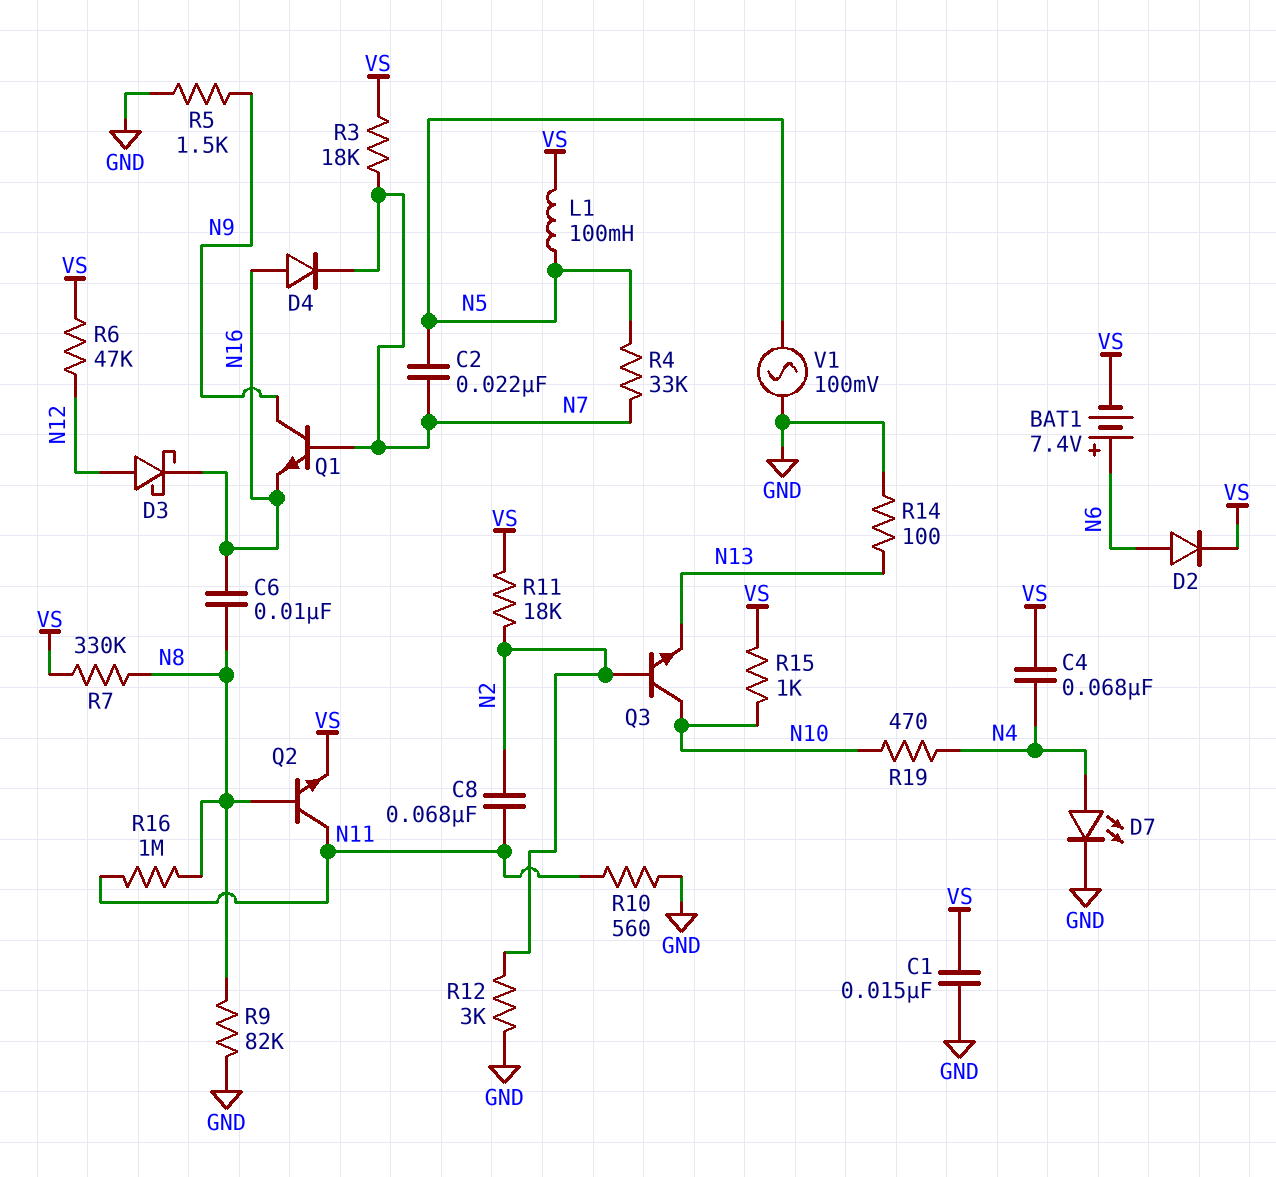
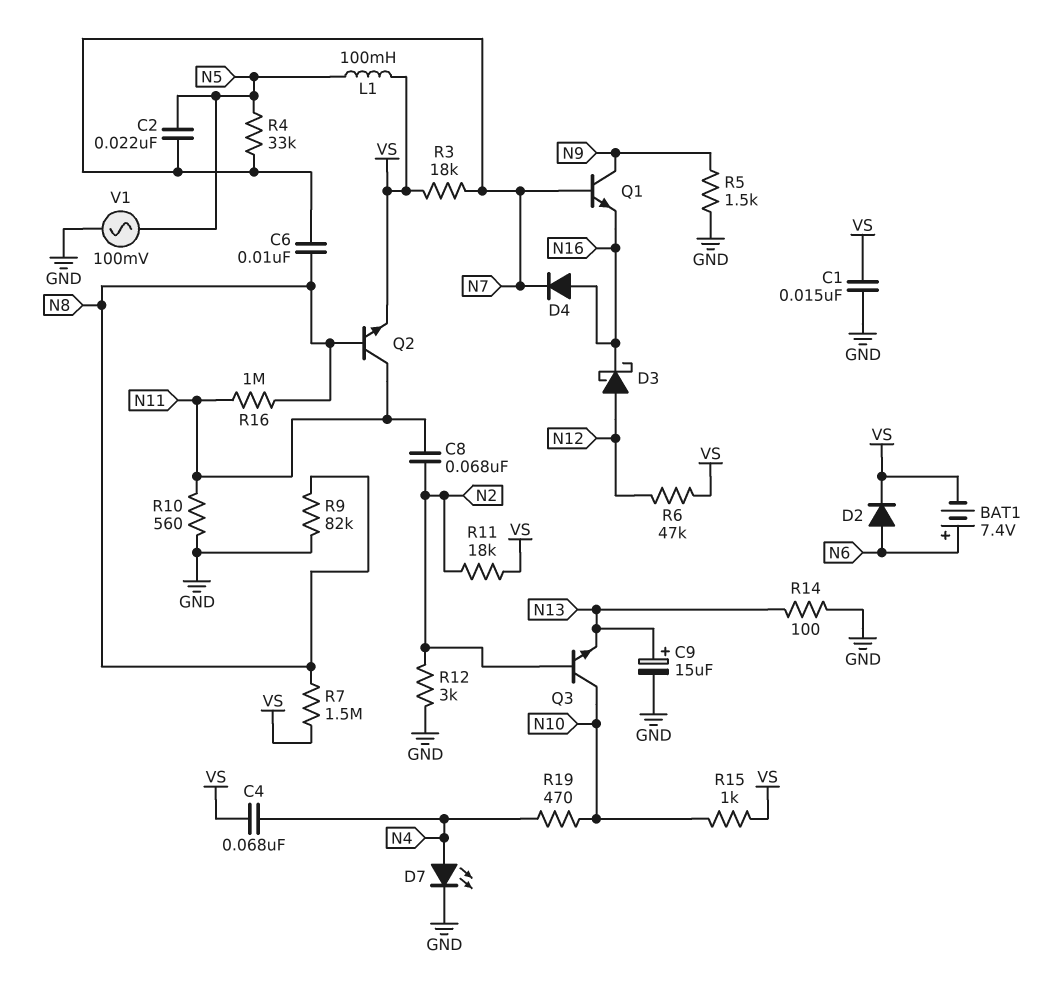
C6: 10nF (N8, N16) -> 10nF (N7, N8)
C9: none -> 15uF (plus N13, minus GND)
R7: 330k (N8, VS) -> 1.5M (N8, VS)

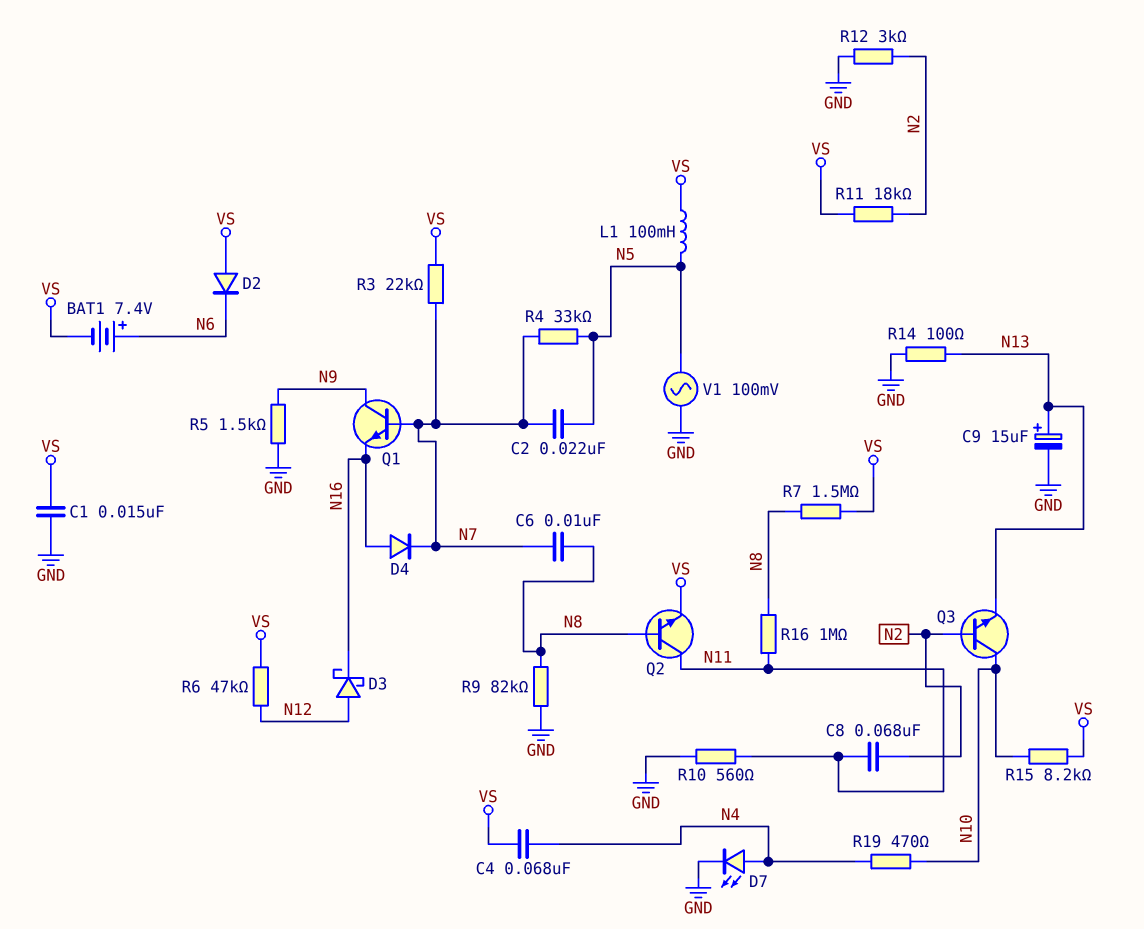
D2: diode (A N6, K VS) -> diode (A VS, K N6)
R3: 18k (N7, VS) -> 22k (N7, VS)
R15: 1k (N10, VS) -> 8.2k (N10, VS)

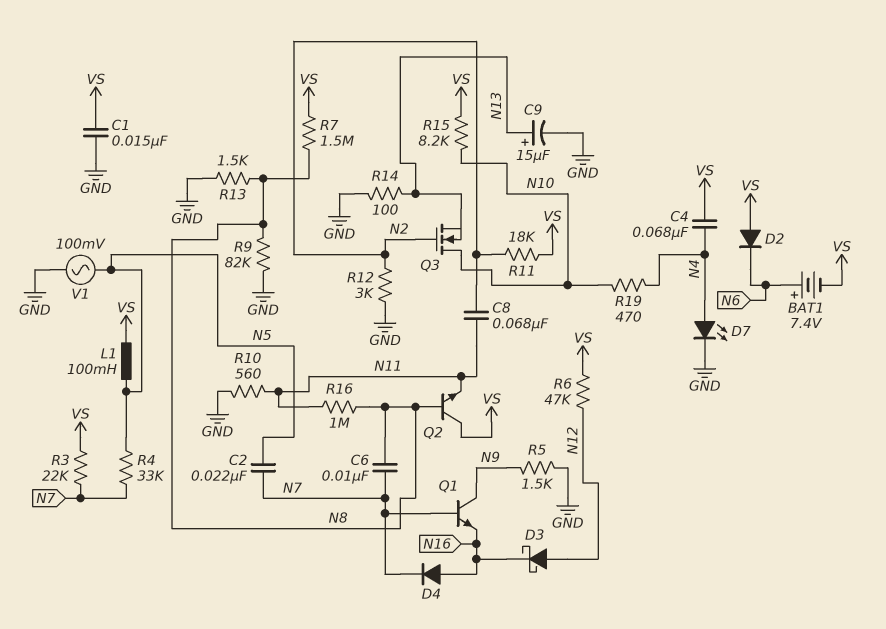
Q2: NPN (B N8, C N11, E VS) -> NPN (B N8, C VS, E N11)
Q3: NPN (B N2, C N10, E N13) -> NMOS (G N2, D N10, S N13)
R13: none -> 1.5k (GND, N8)

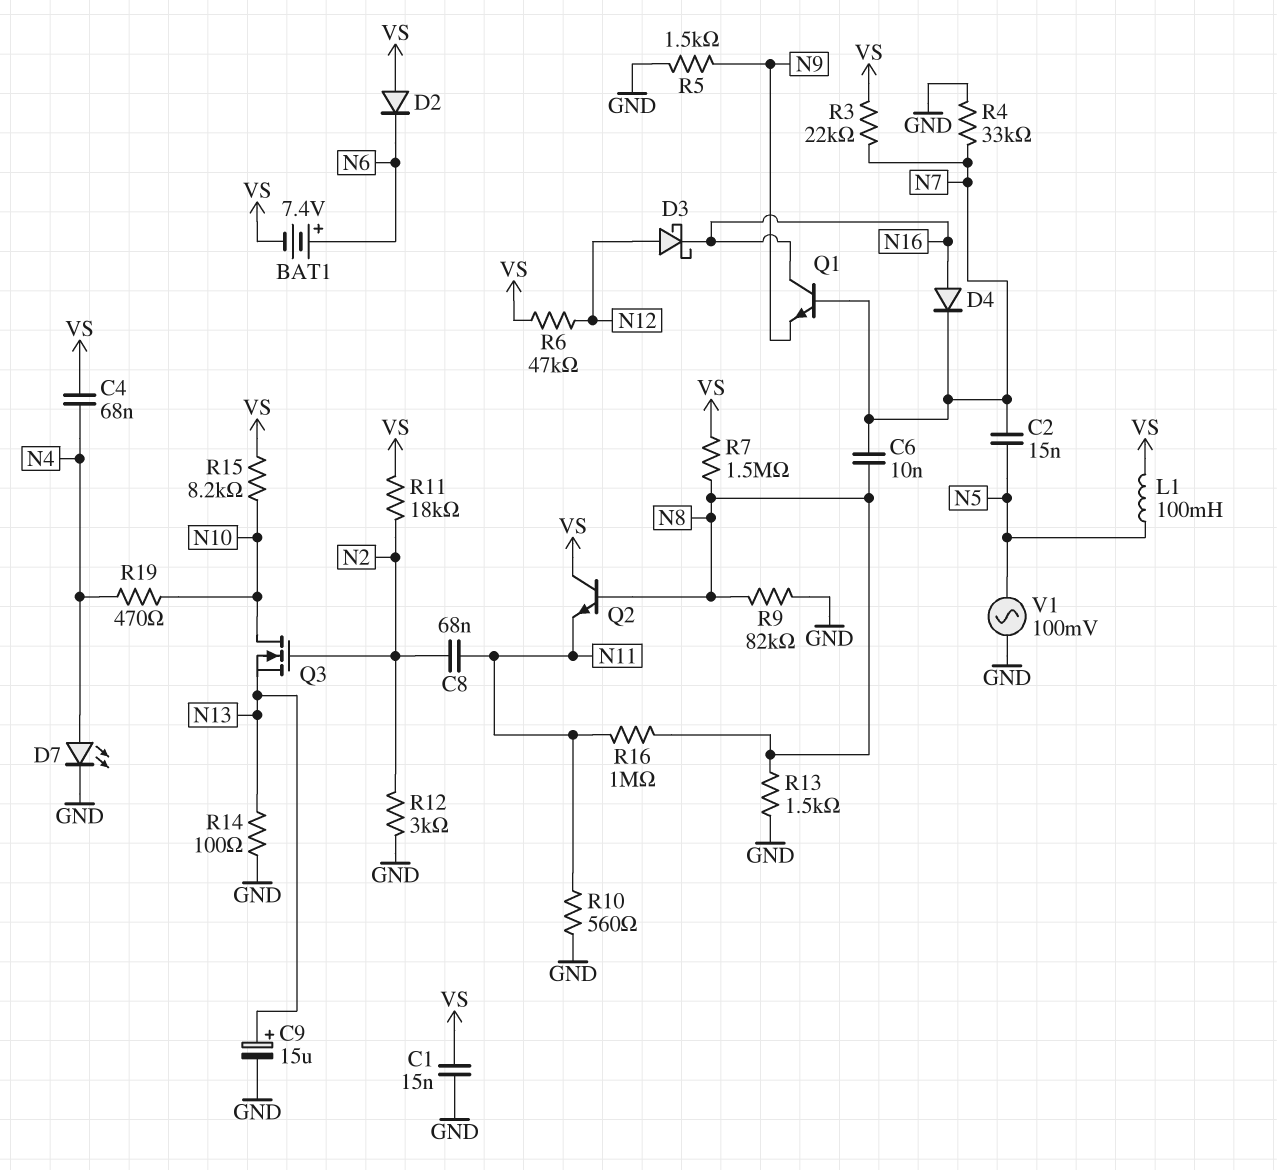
C2: 22nF (N5, N7) -> 15nF (N5, N7)
Q1: NPN (B N7, C N9, E N16) -> NPN (B N7, C N16, E N9)
R4: 33k (N5, N7) -> 33k (GND, N7)

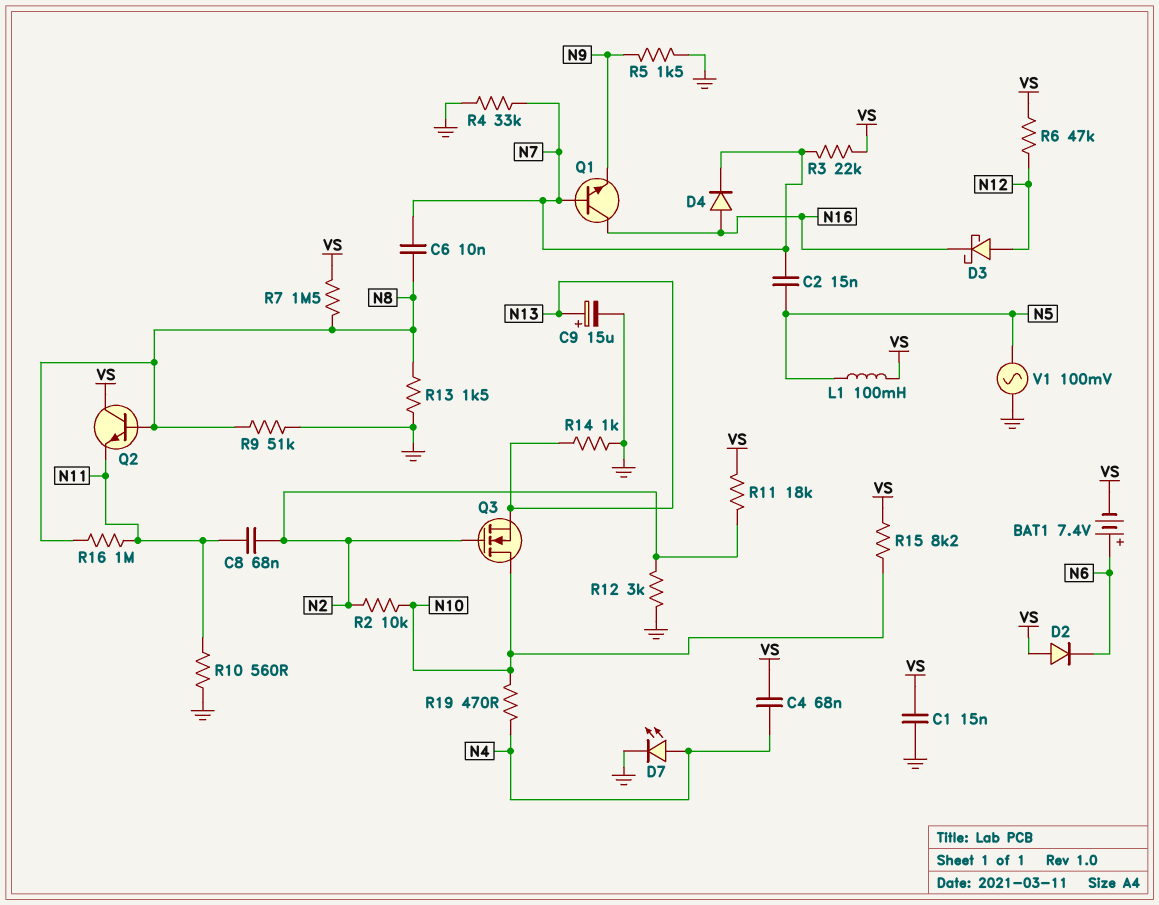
R2: none -> 10k (N2, N10)
R9: 82k (GND, N8) -> 51k (GND, N8)
R14: 100 (GND, N13) -> 1k (GND, N13)

